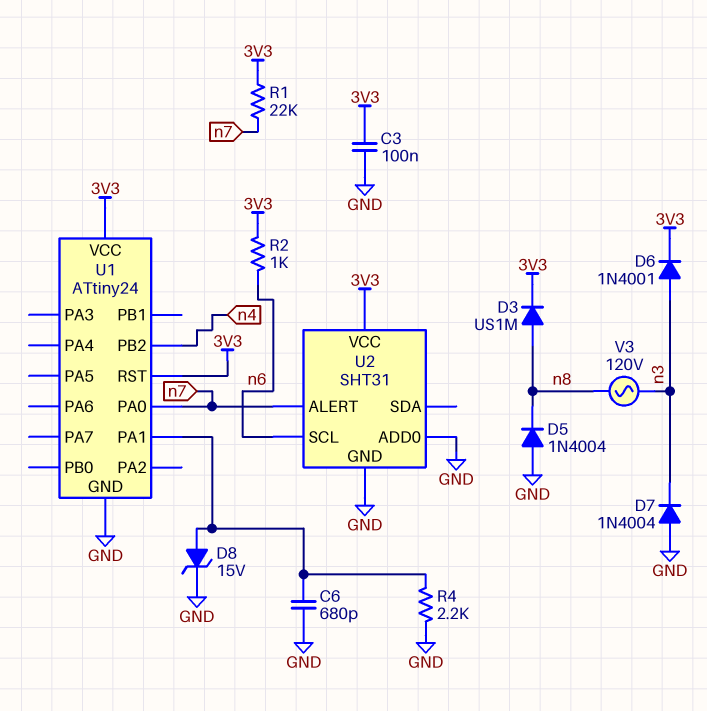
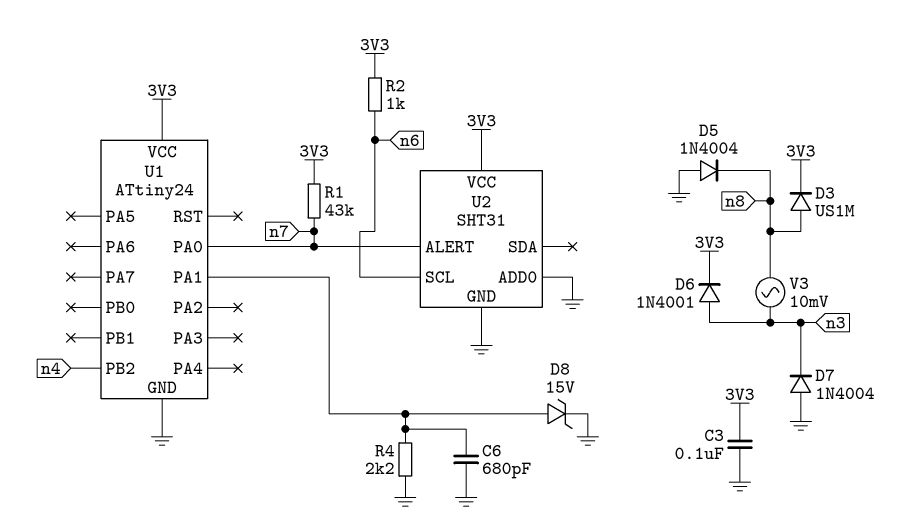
R1: 22k (3V3, n7) -> 43k (3V3, n7)
U1 pin RST: 3V3 -> none
V3: AC 120V (n3, n8) -> AC 10mV (n3, n8)

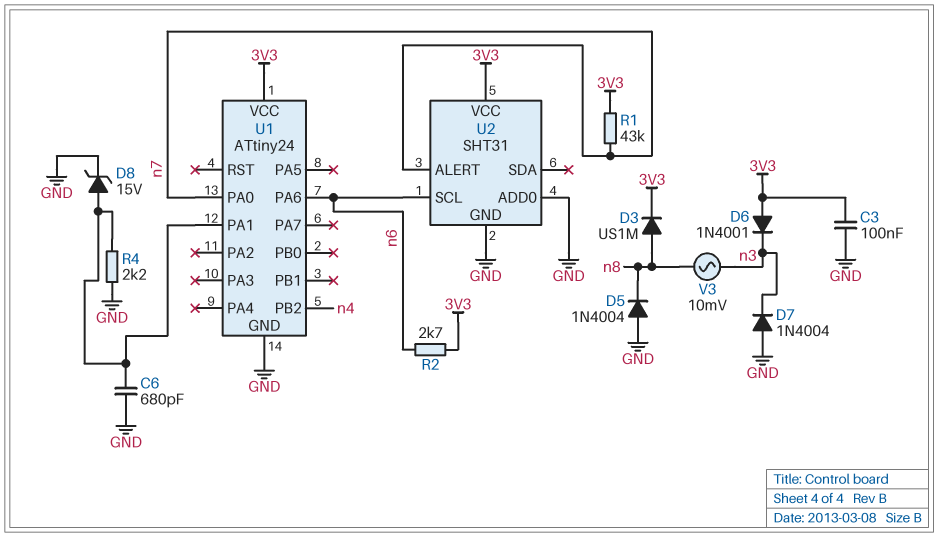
D6: diode 1N4001 (A n3, K 3V3) -> diode 1N4001 (A 3V3, K n3)
R2: 1k (3V3, n6) -> 2.7k (3V3, n6)
U1 pin PA6: none -> n6

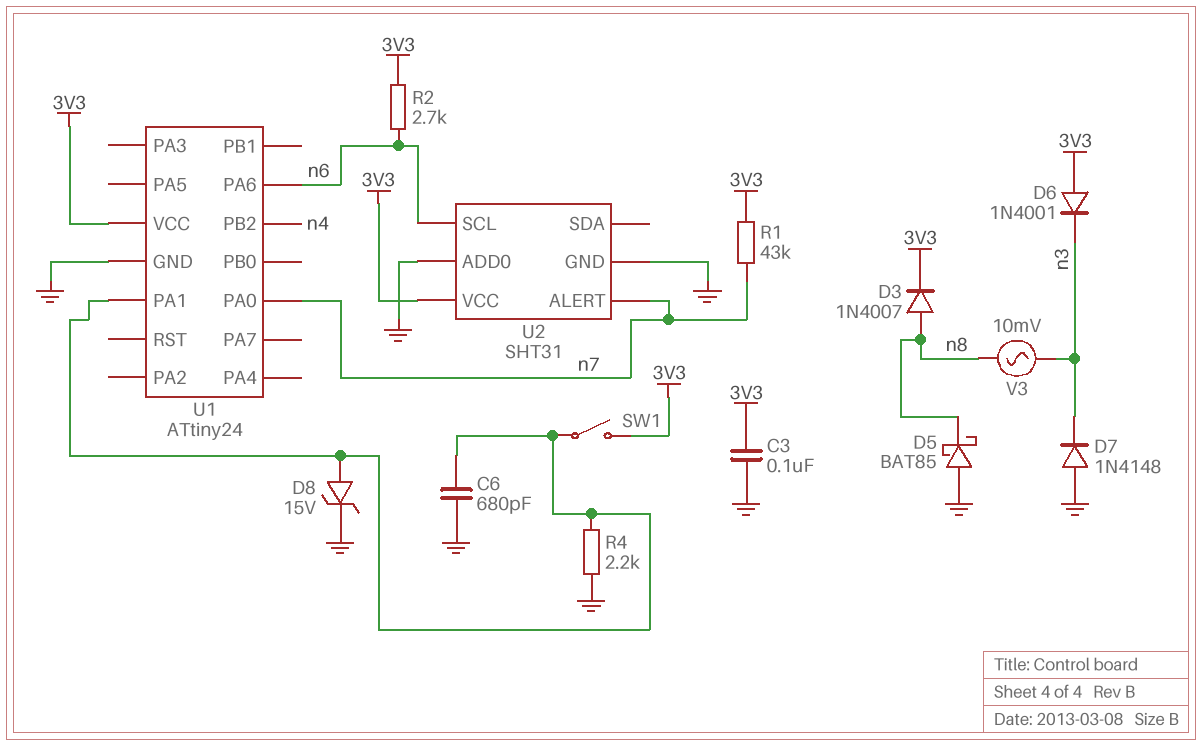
D3: diode US1M (A n8, K 3V3) -> diode 1N4007 (A n8, K 3V3)
D5: diode 1N4004 (A GND, K n8) -> schottky BAT85 (A GND, K n8)
D7: diode 1N4004 (A GND, K n3) -> diode 1N4148 (A GND, K n3)
SW1: none -> switch (3V3, U1/PA1)

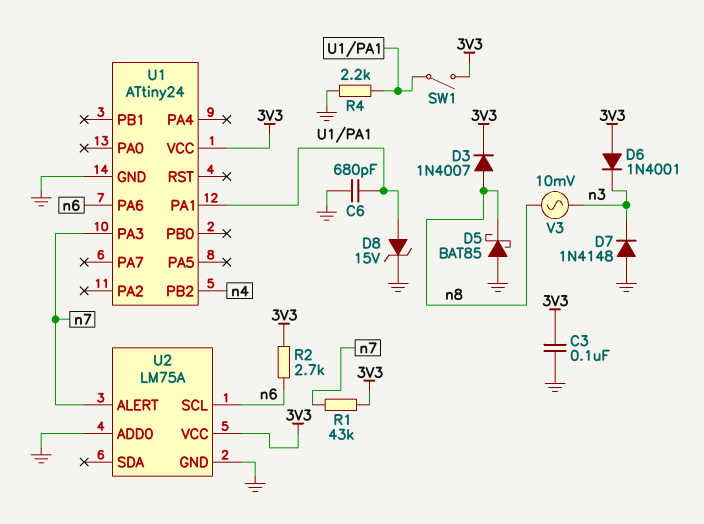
U1 pin PA0: n7 -> none
U1 pin PA3: none -> n7
U2: SHT31 -> LM75A

